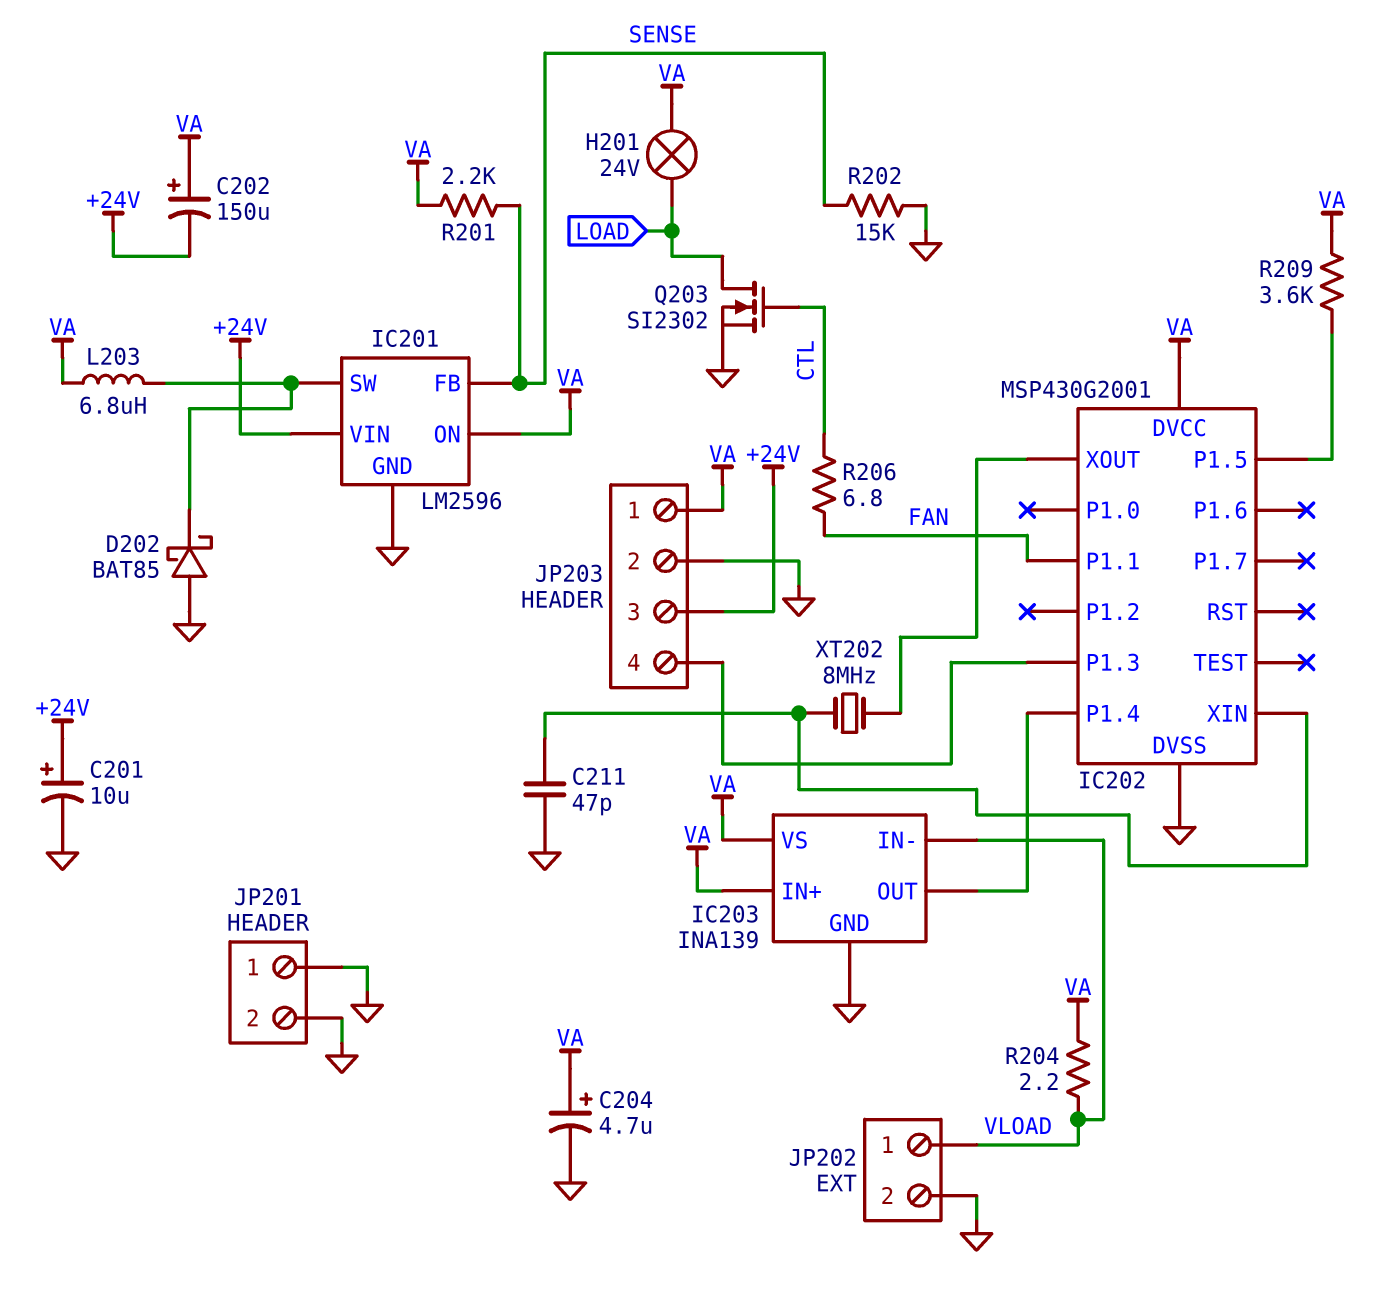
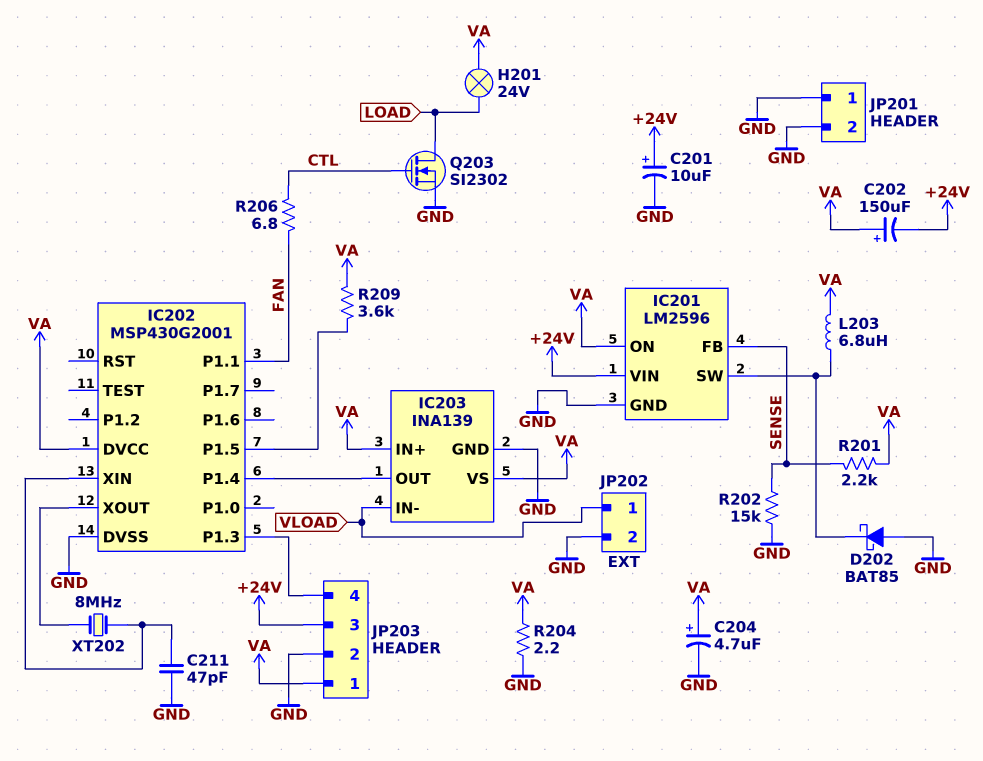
R204: 2.2 (VA, VLOAD) -> 2.2 (GND, VA)

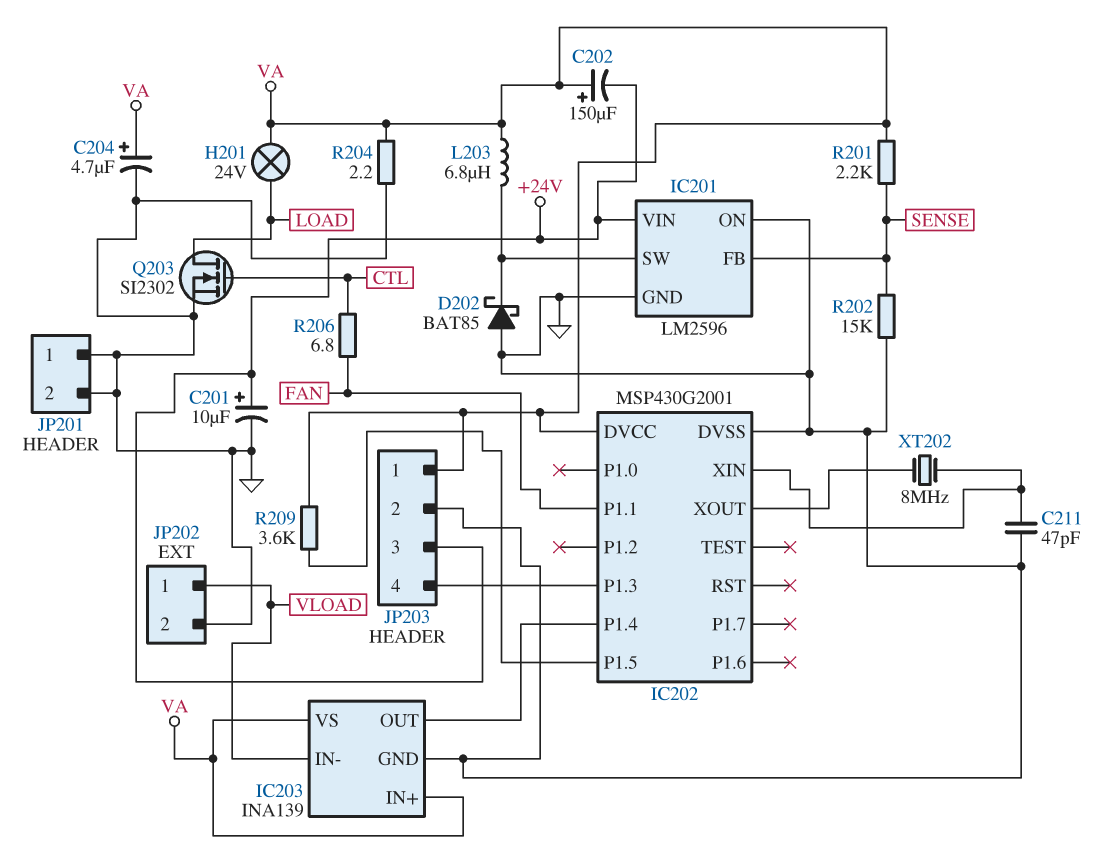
IC201 pin ON: VA -> GND

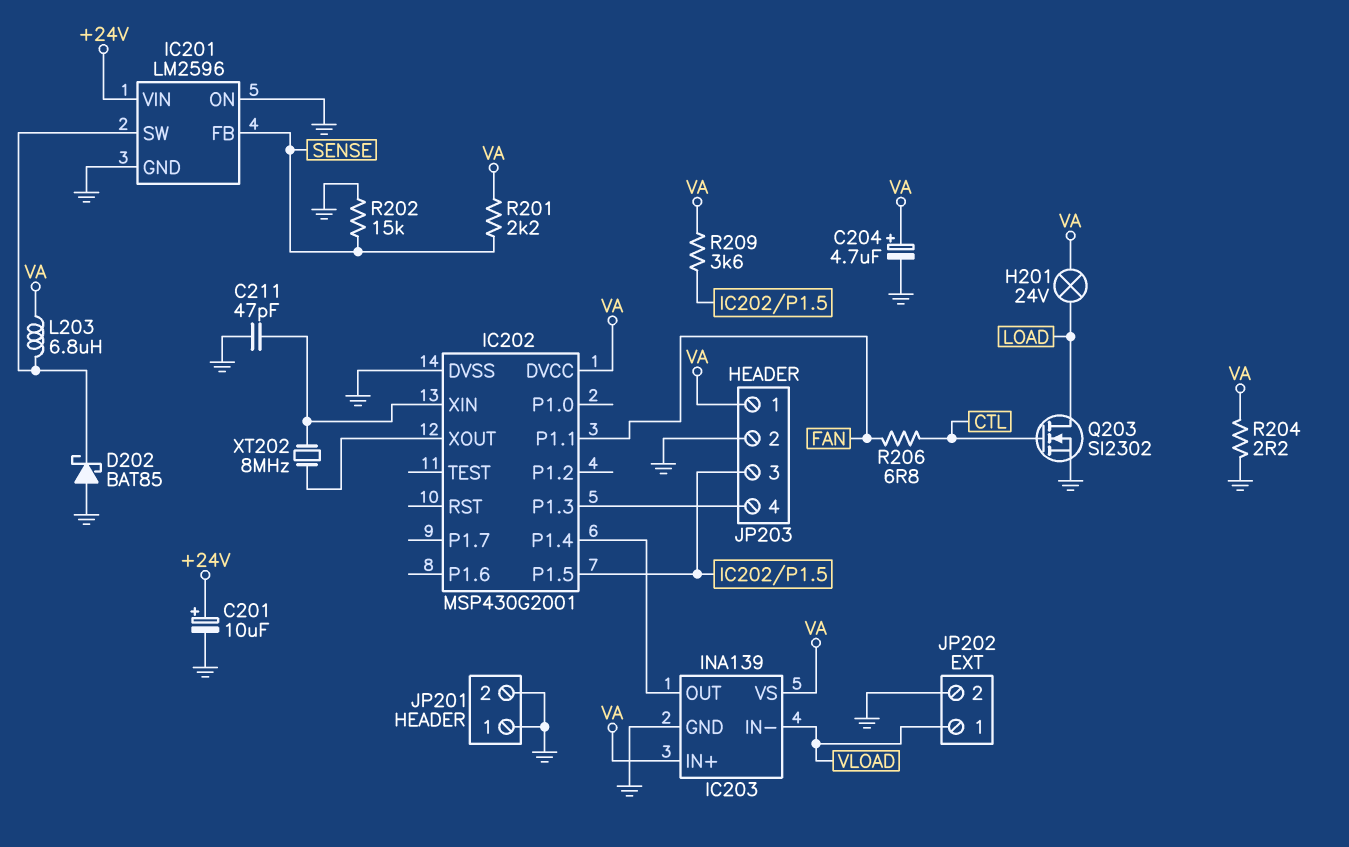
C202: 150uF (plus VA, minus +24V) -> none
JP203 pin 3: +24V -> IC202/P1.5

